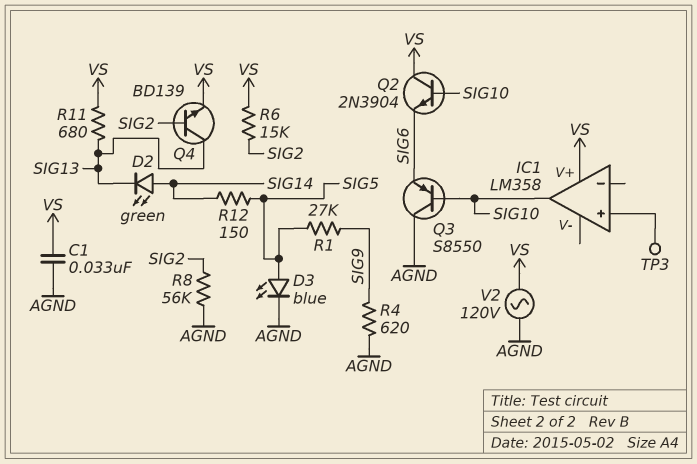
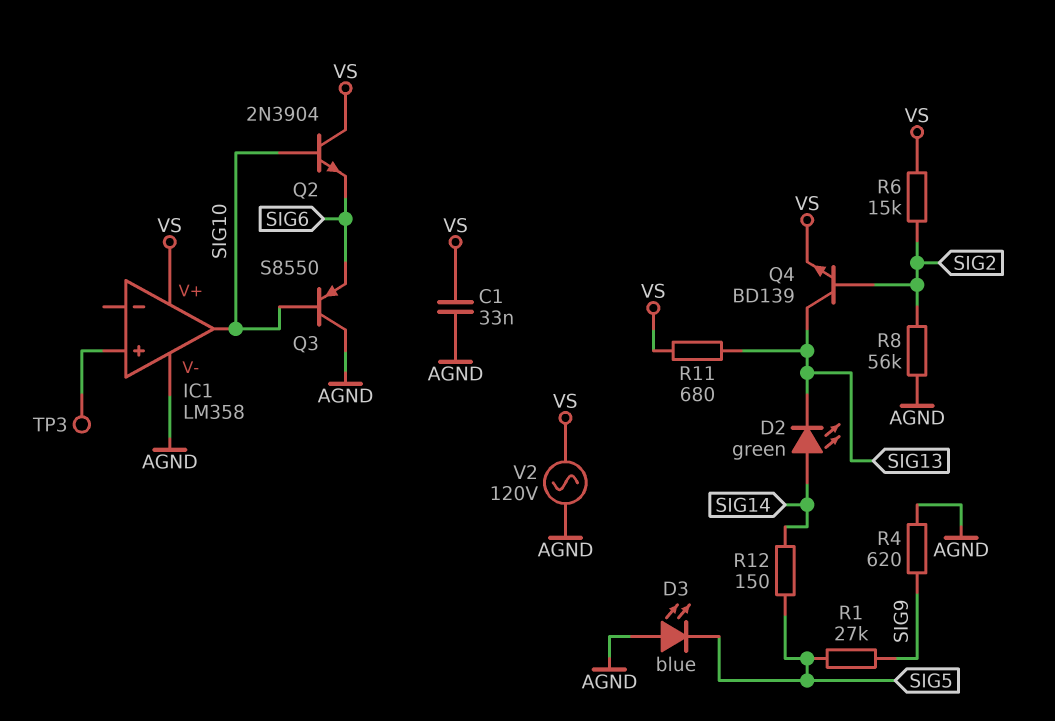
D3: LED blue (A SIG5, K AGND) -> LED blue (A AGND, K SIG5)
IC1 pin V-: none -> AGND

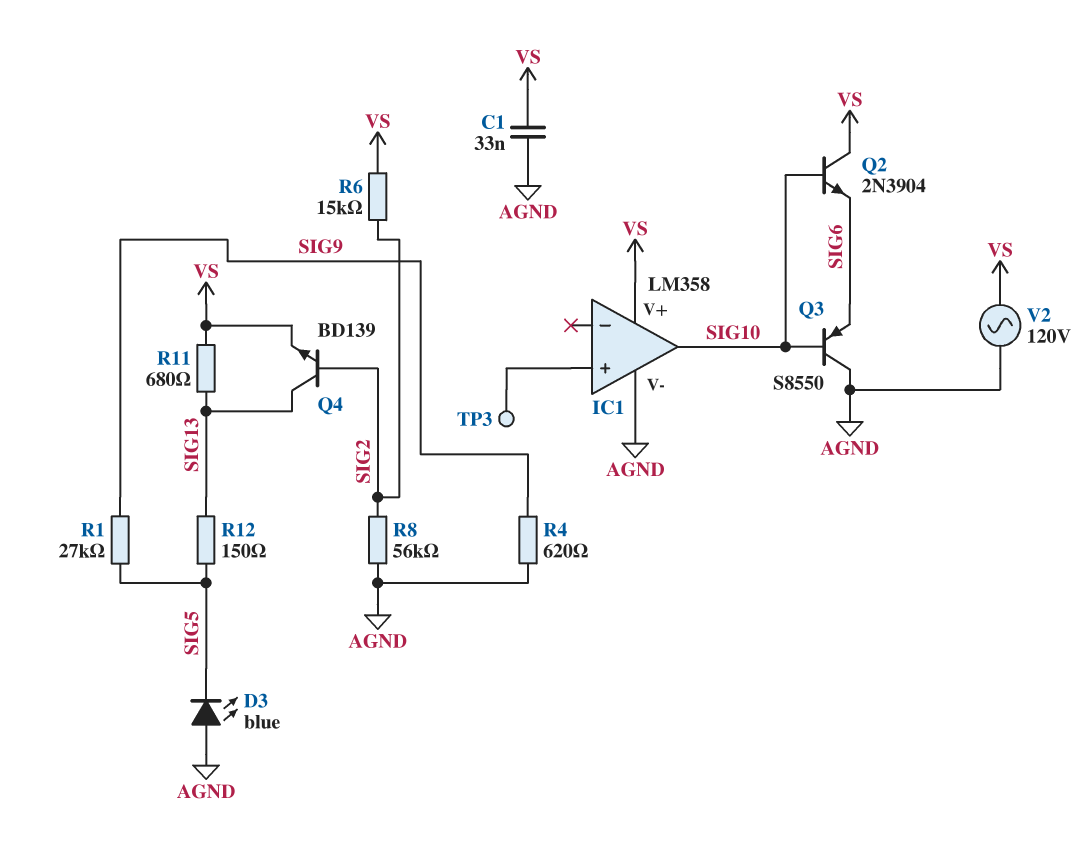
D2: LED green (A SIG14, K SIG13) -> none
R12: 150 (SIG5, SIG14) -> 150 (SIG5, SIG13)

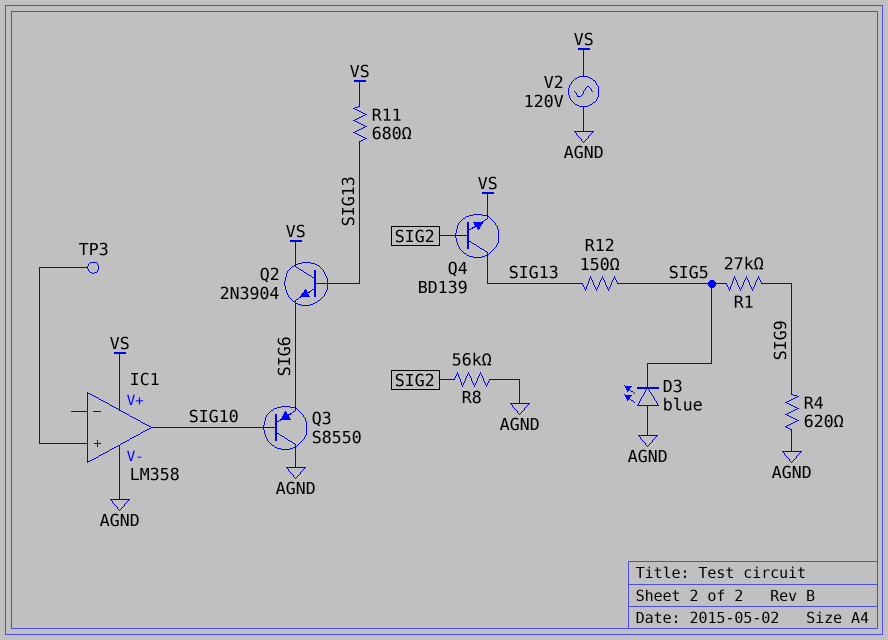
C1: 33nF (AGND, VS) -> none
Q2: NPN 2N3904 (B SIG10, C VS, E SIG6) -> NPN 2N3904 (B SIG13, C VS, E SIG6)
R6: 15k (SIG2, VS) -> none

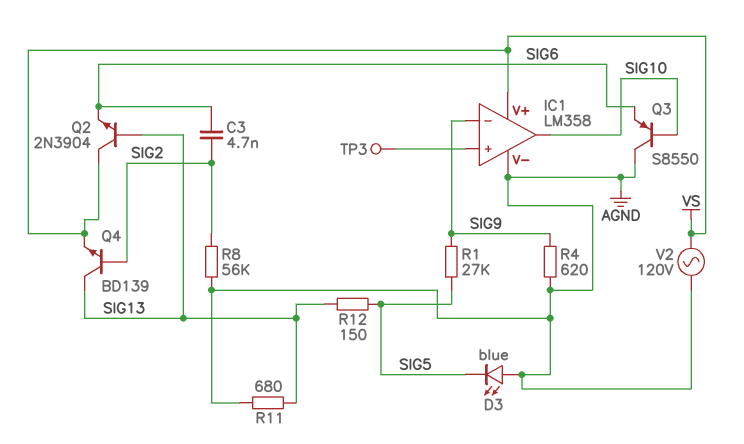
C3: none -> 4.7nF (SIG2, SIG6)
IC1 pin in-: none -> SIG9
R11: 680 (SIG13, VS) -> 680 (AGND, SIG13)

